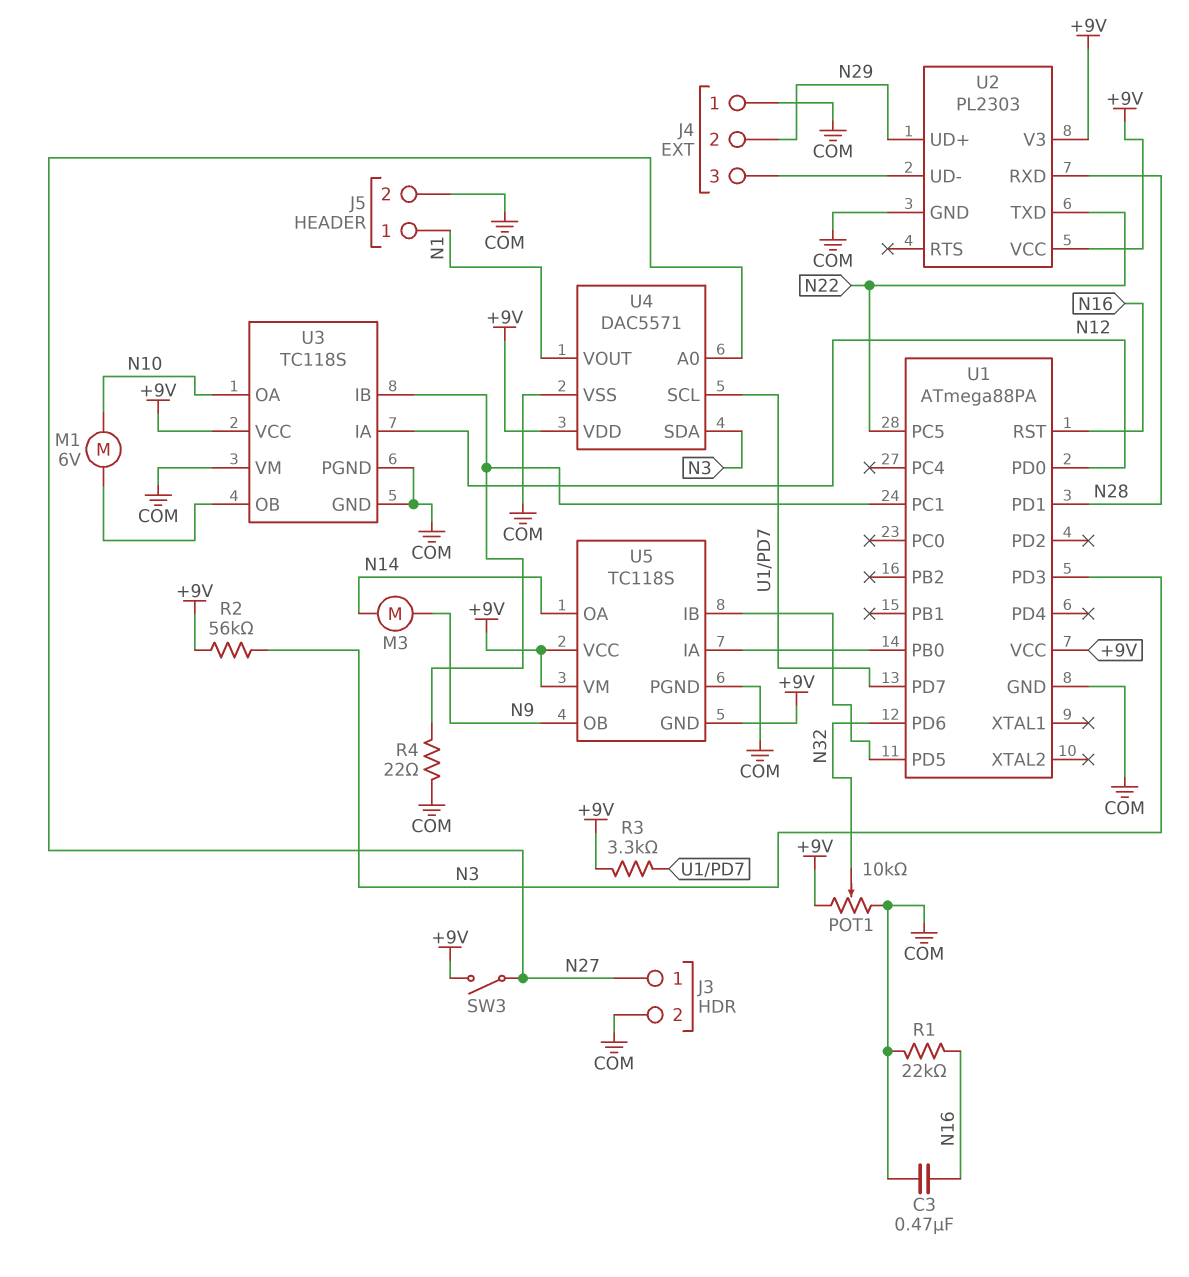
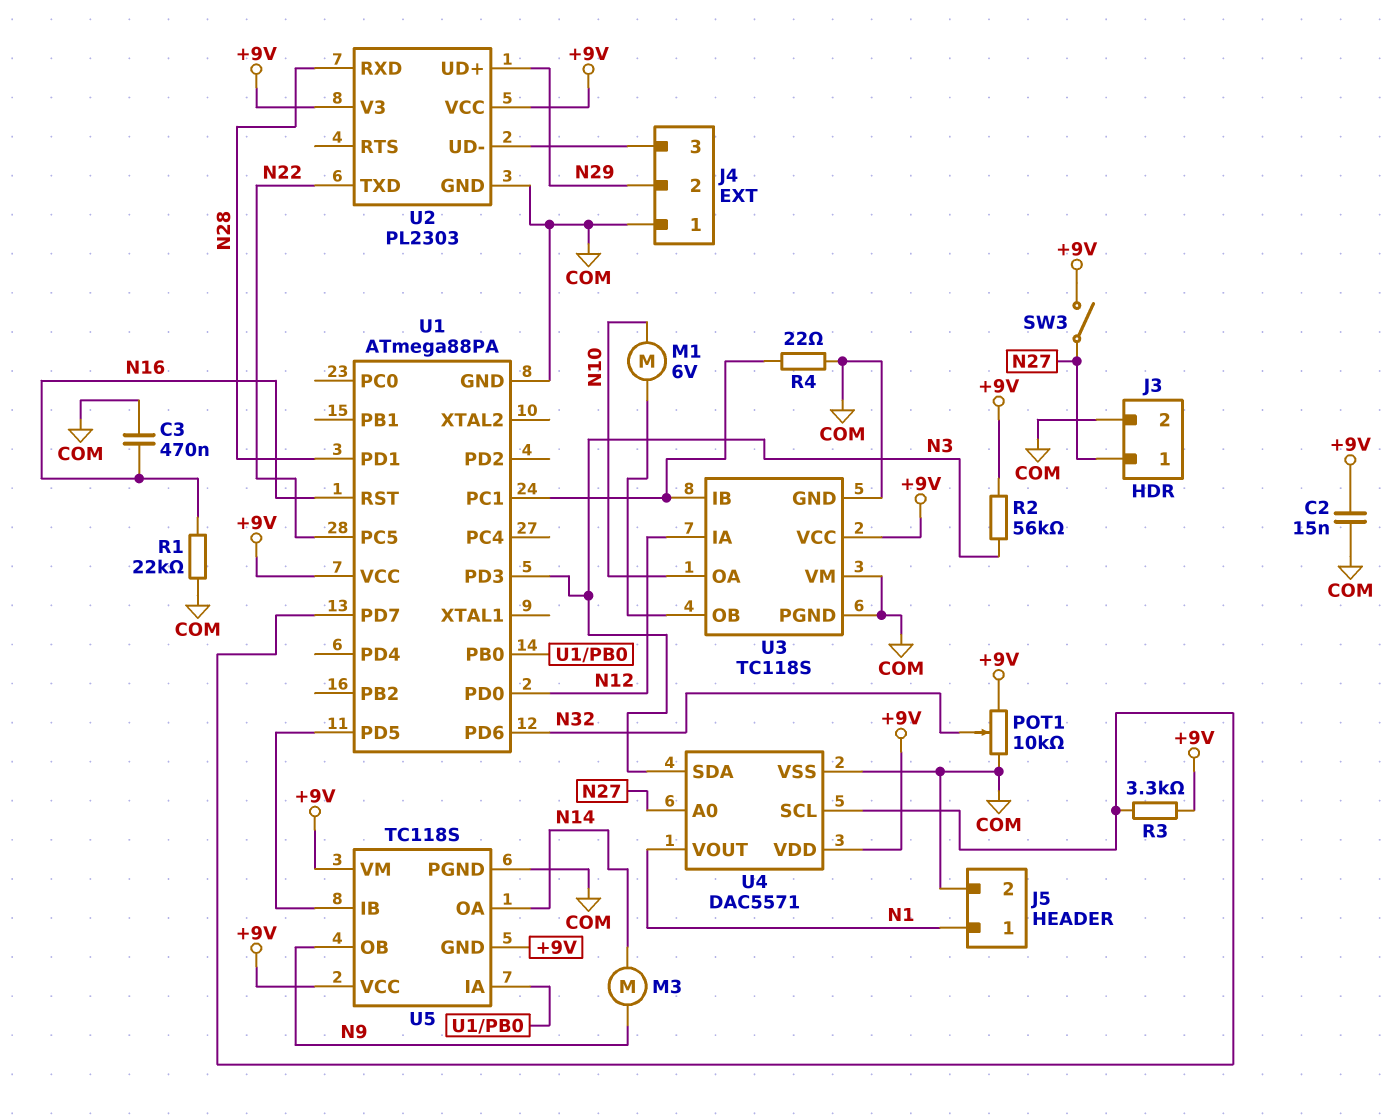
C2: none -> 15nF (+9V, COM)

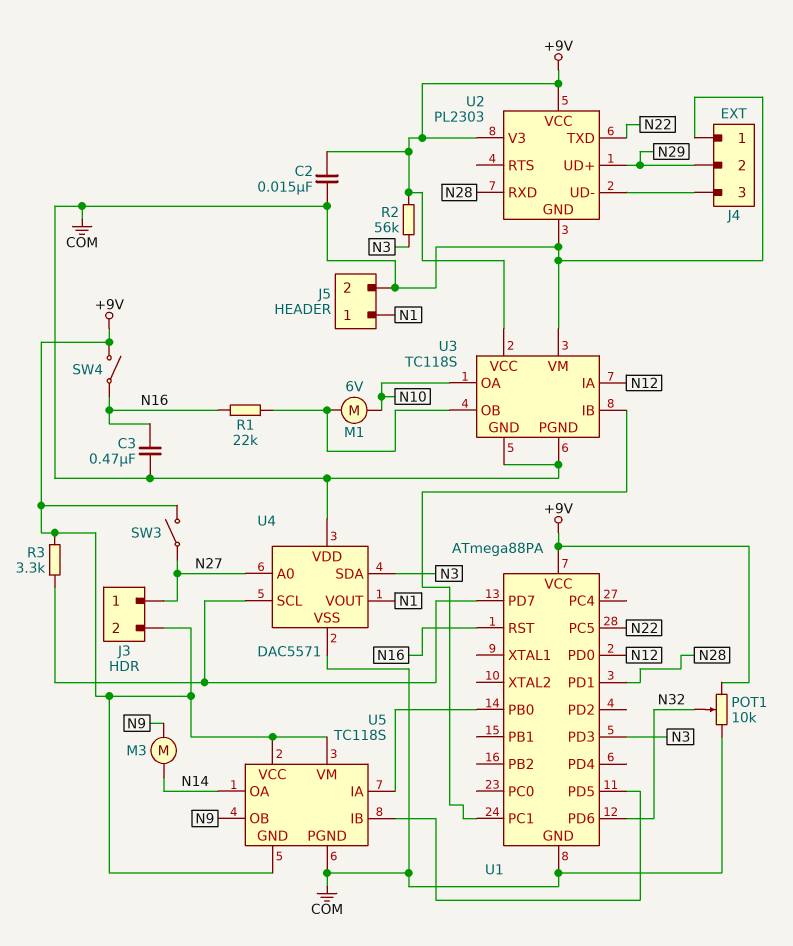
J3 pin 2: COM -> +9V
R1: 22k (COM, N16) -> 22k (N16, U3/OB)
R4: 22 (COM, U1/PC1) -> none
SW4: none -> switch (+9V, N16)
U4 pin VDD: +9V -> COM

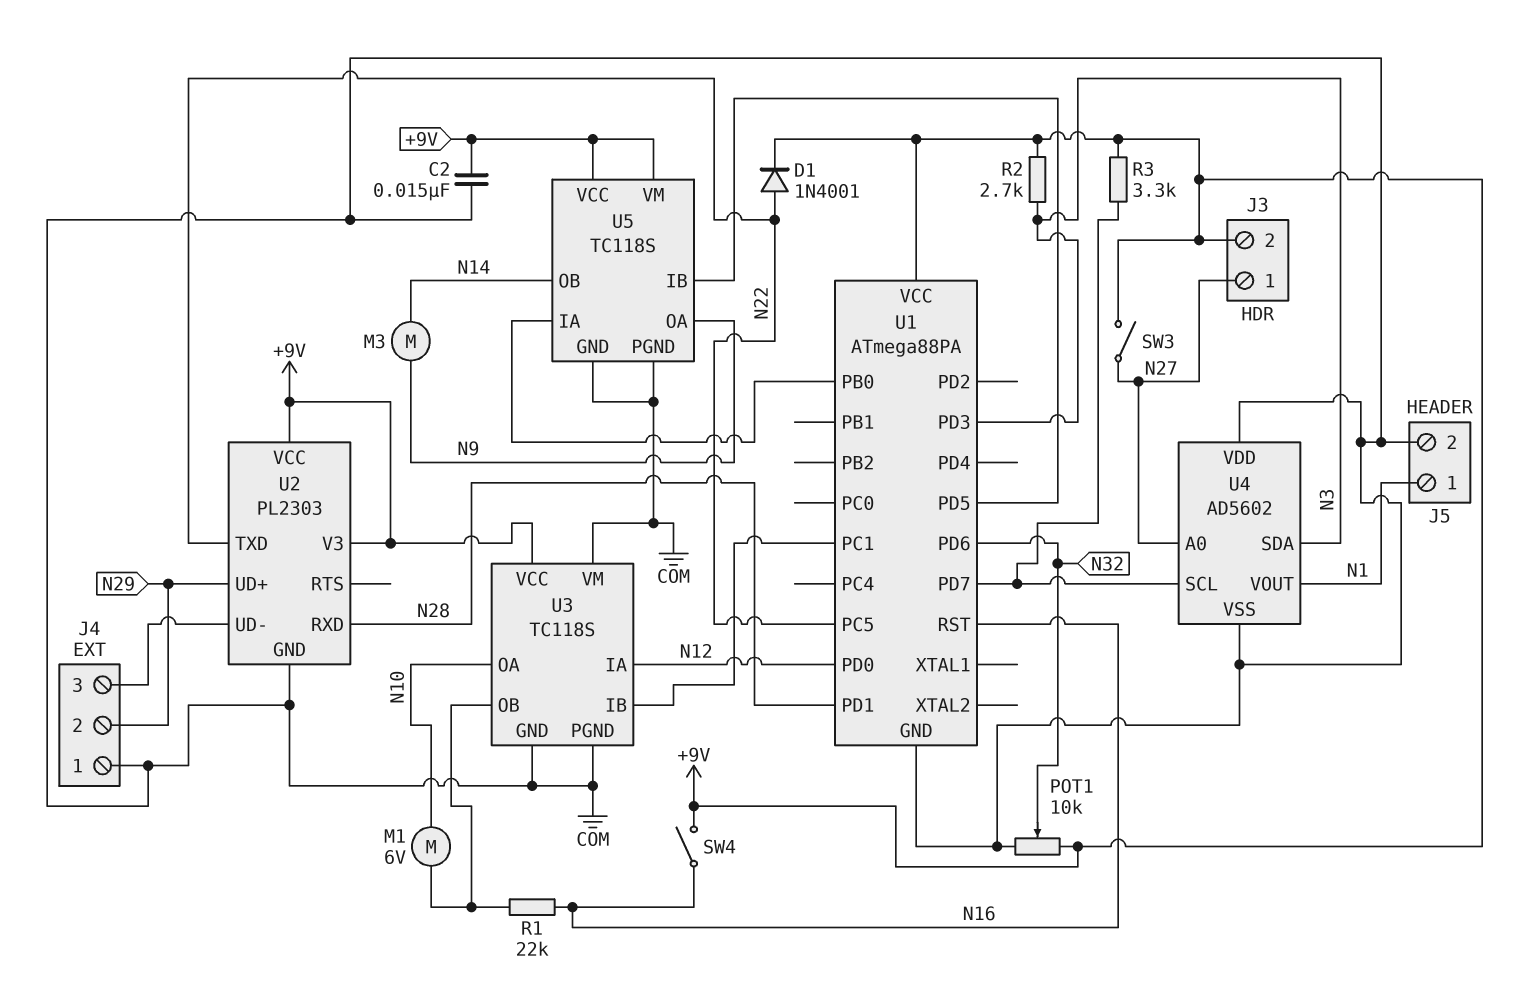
C3: 470nF (COM, N16) -> none
D1: none -> diode 1N4001 (A N22, K +9V)
R2: 56k (+9V, N3) -> 2.7k (+9V, N3)
U4: DAC5571 -> AD5602
U5 pin GND: +9V -> COM
U5 pin OA: N14 -> N9
U5 pin OB: N9 -> N14

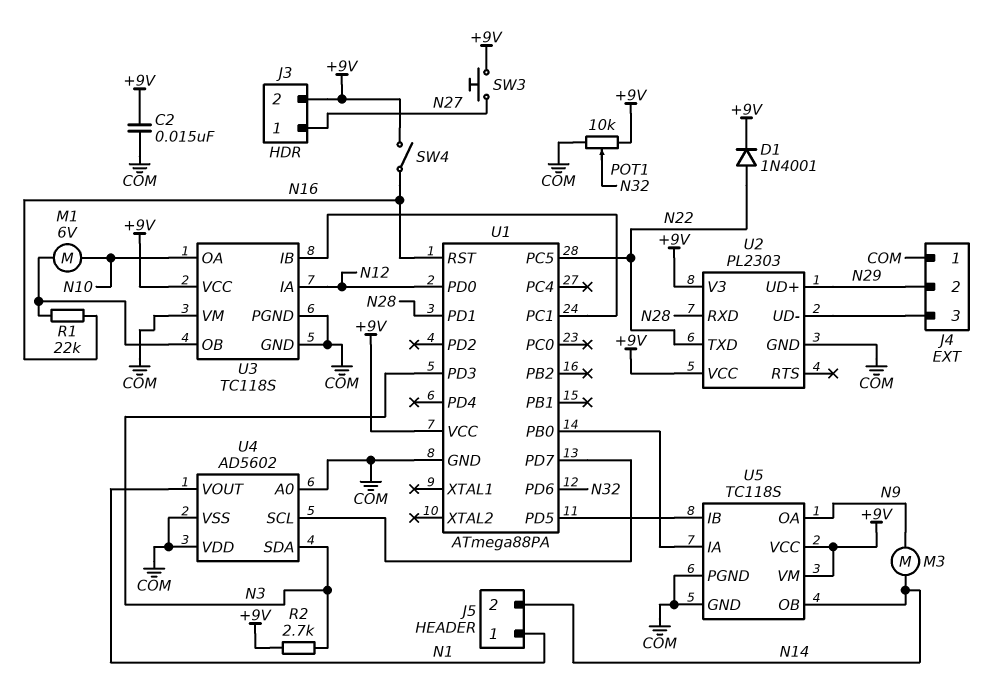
J5 pin 2: COM -> N14
R3: 3.3k (+9V, U1/PD7) -> none
SW3: switch (+9V, N27) -> button (+9V, N27)
U4 pin A0: N27 -> COM

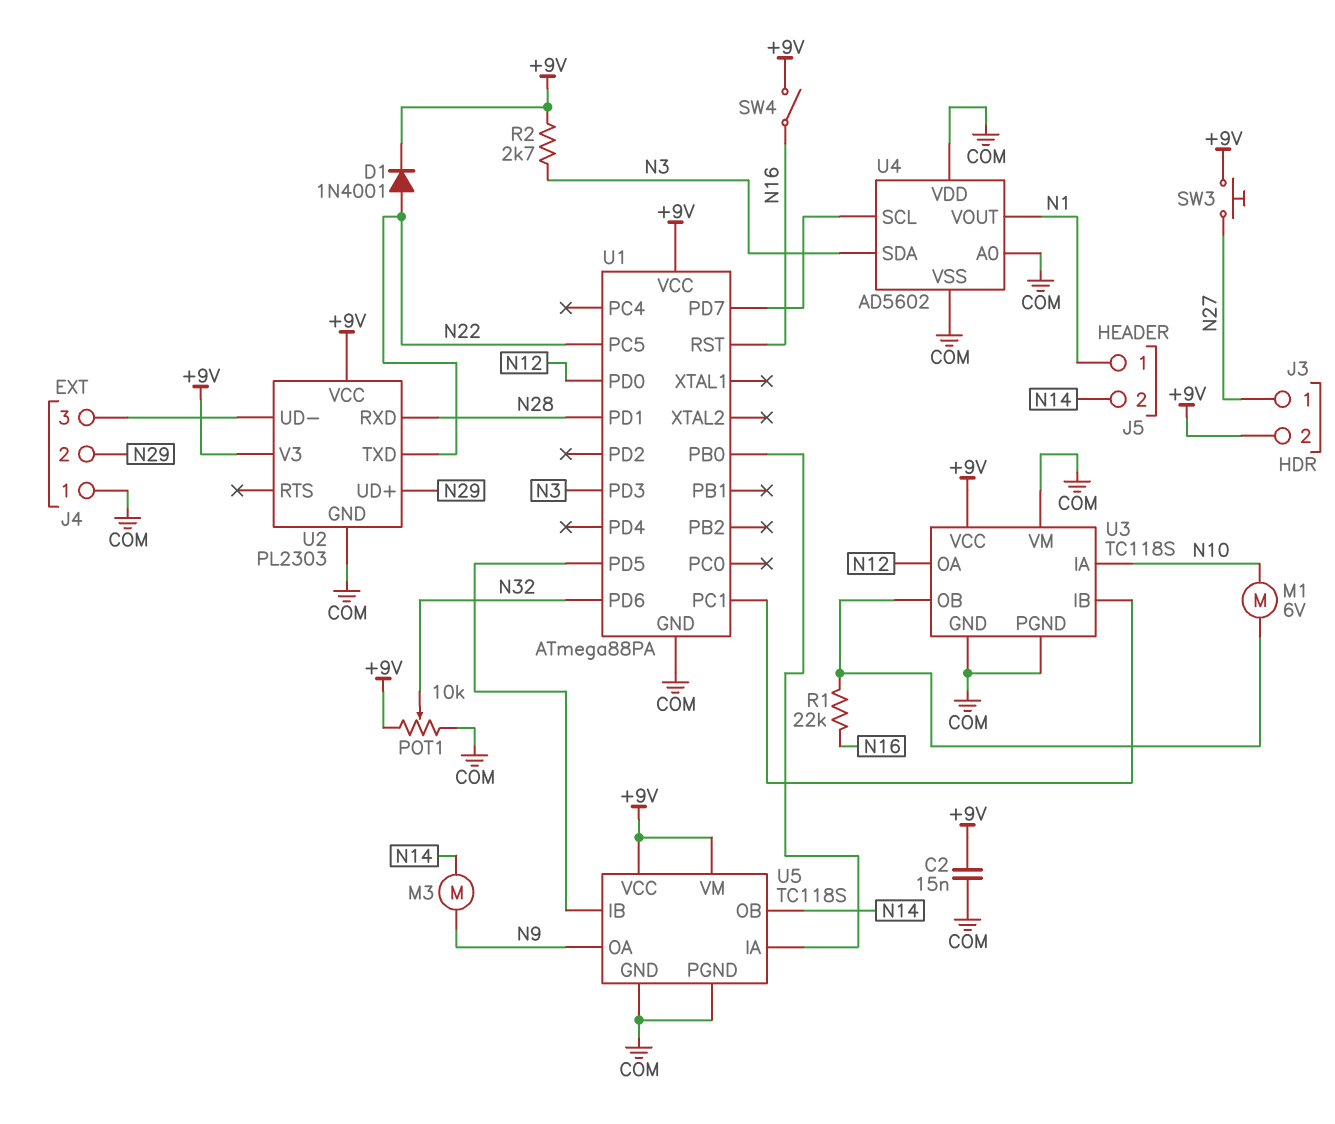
U3 pin IA: N12 -> N10
U3 pin OA: N10 -> N12

